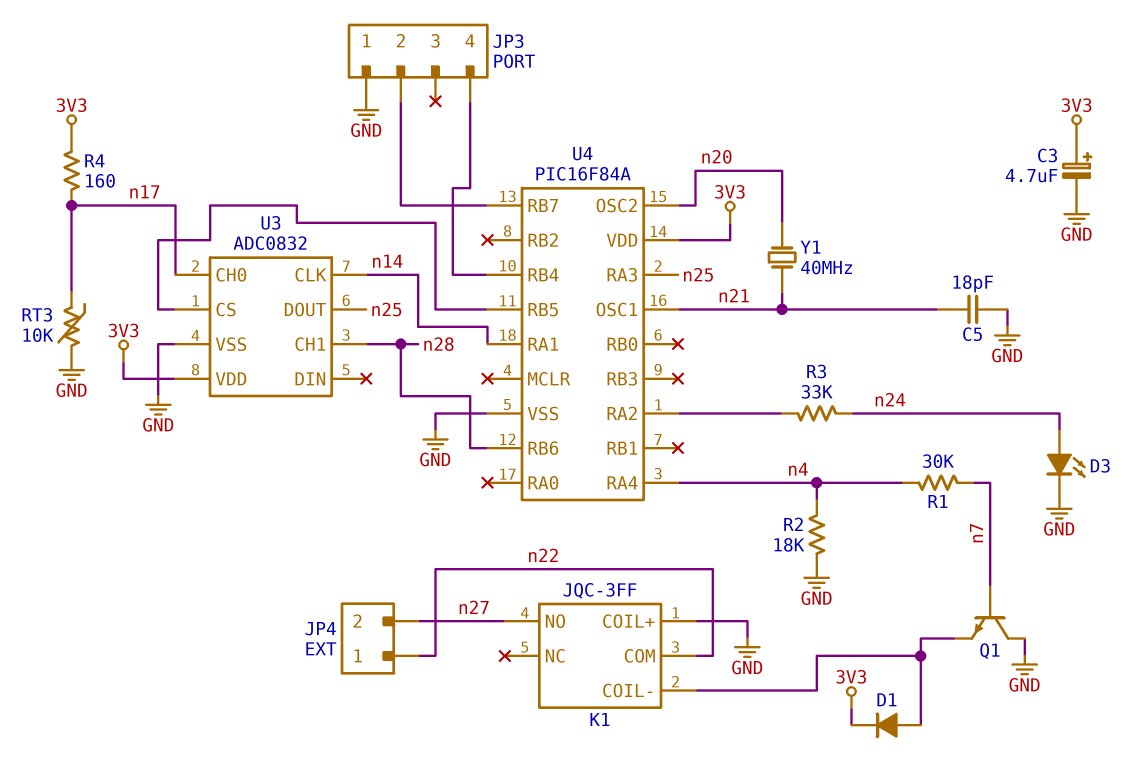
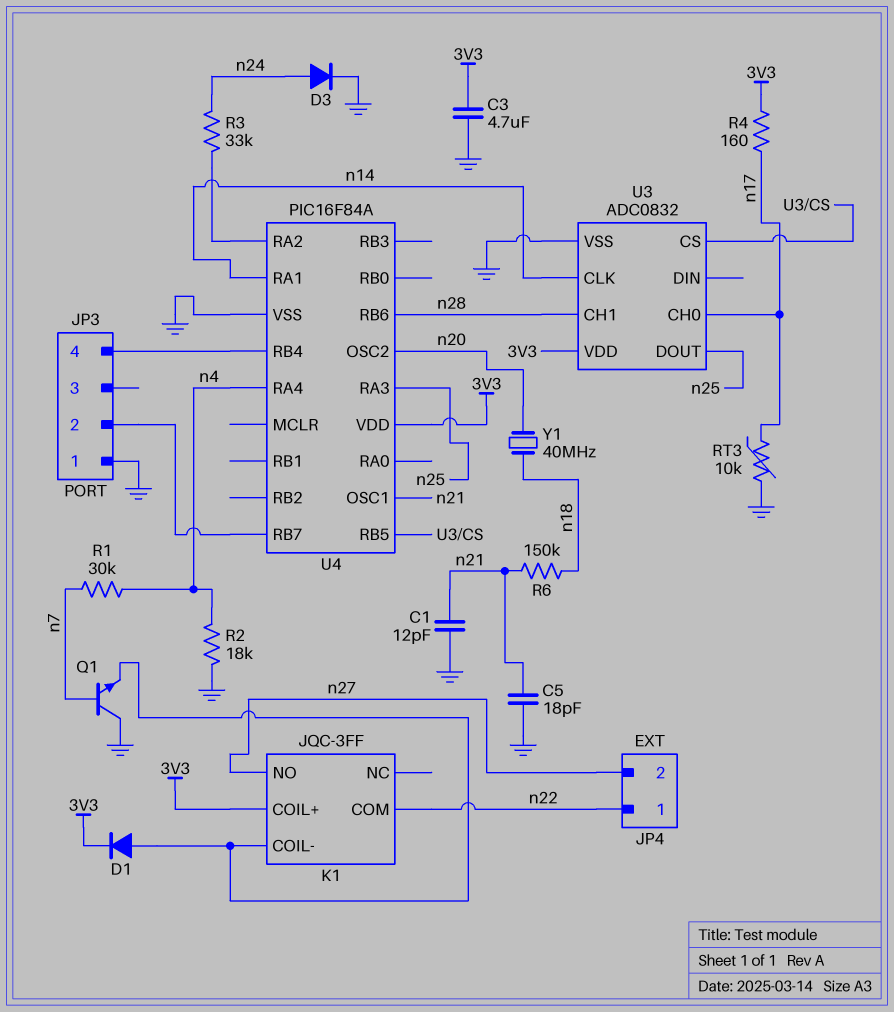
C1: none -> 12pF (GND, n21)
C3: 4.7uF (plus 3V3, minus GND) -> 4.7uF (3V3, GND)
D3: LED (A n24, K GND) -> diode (A n24, K GND)
K1 pin COIL+: GND -> 3V3
R6: none -> 150k (n18, n21)
Y1: 40MHz (n20, n21) -> 40MHz (n18, n20)

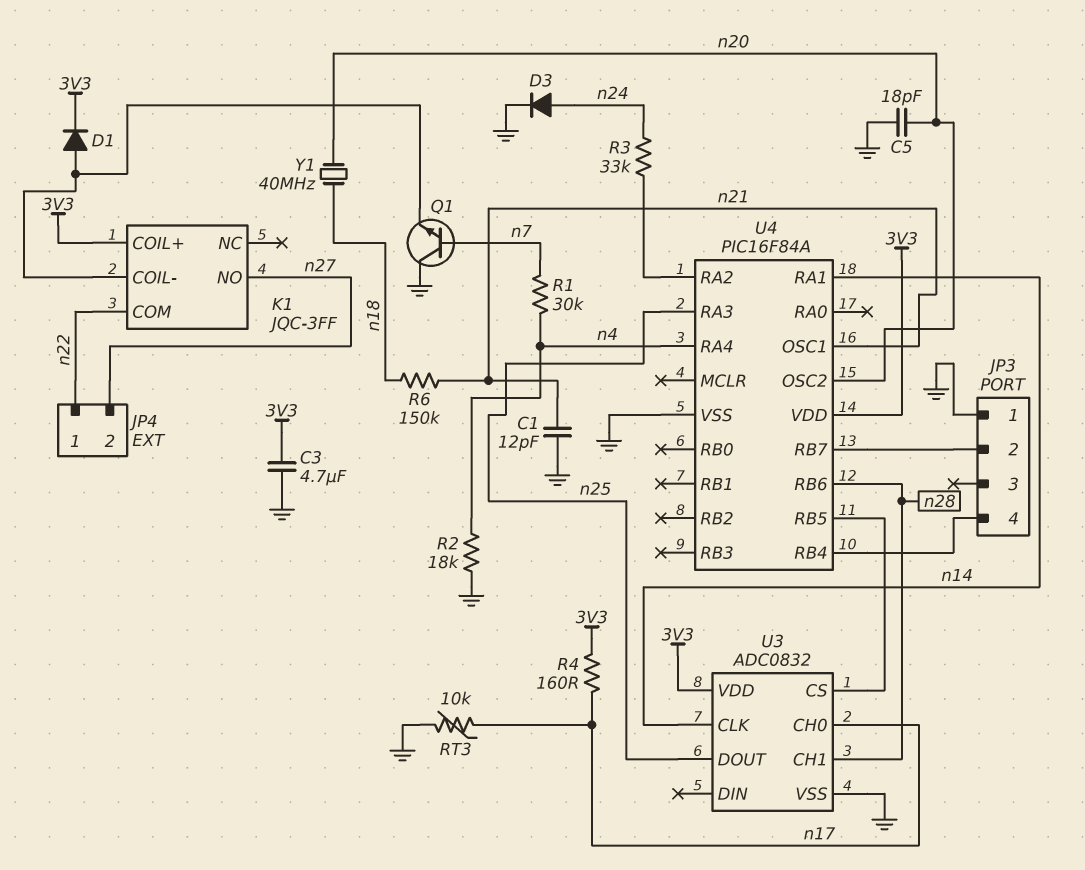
C5: 18pF (GND, n21) -> 18pF (GND, n20)

